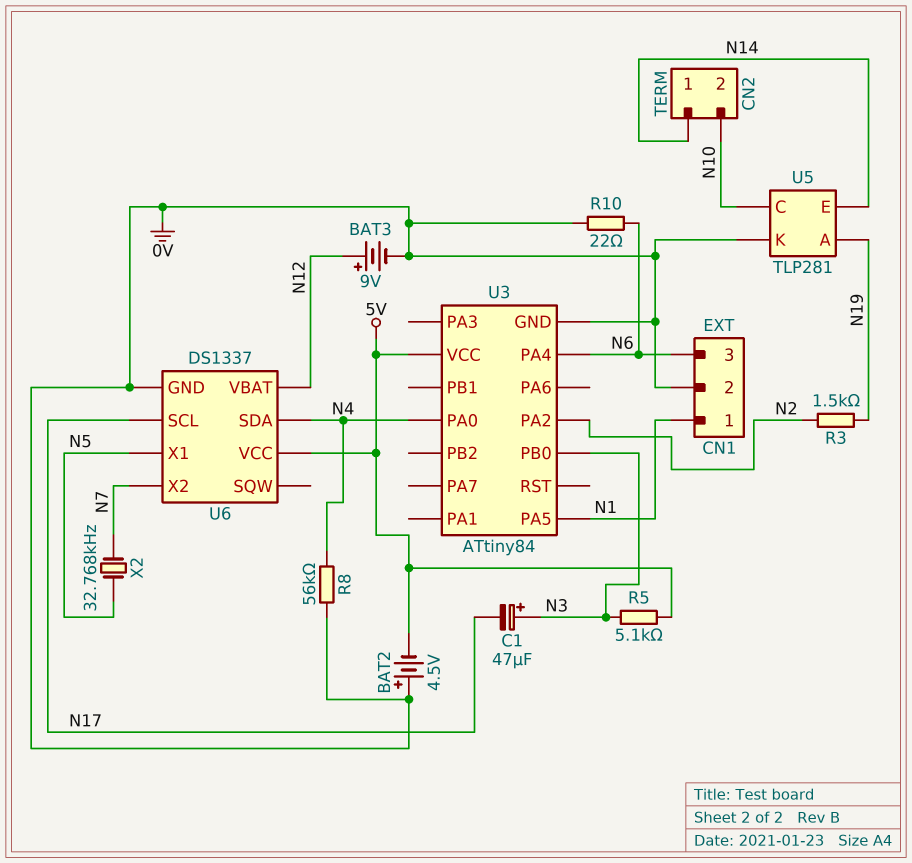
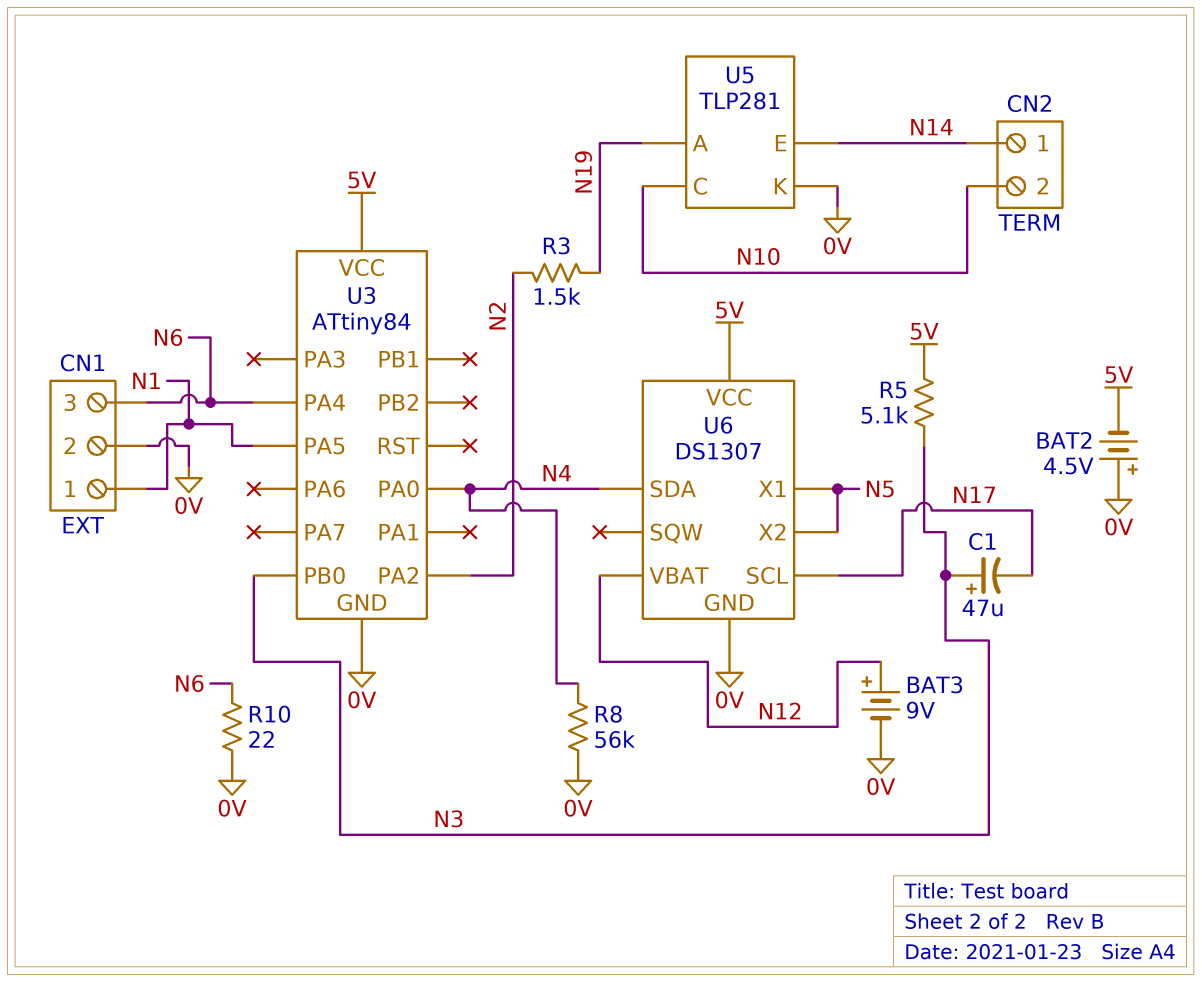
U6: DS1337 -> DS1307
U6 pin X2: N7 -> N5
X2: 32.768kHz (N5, N7) -> none

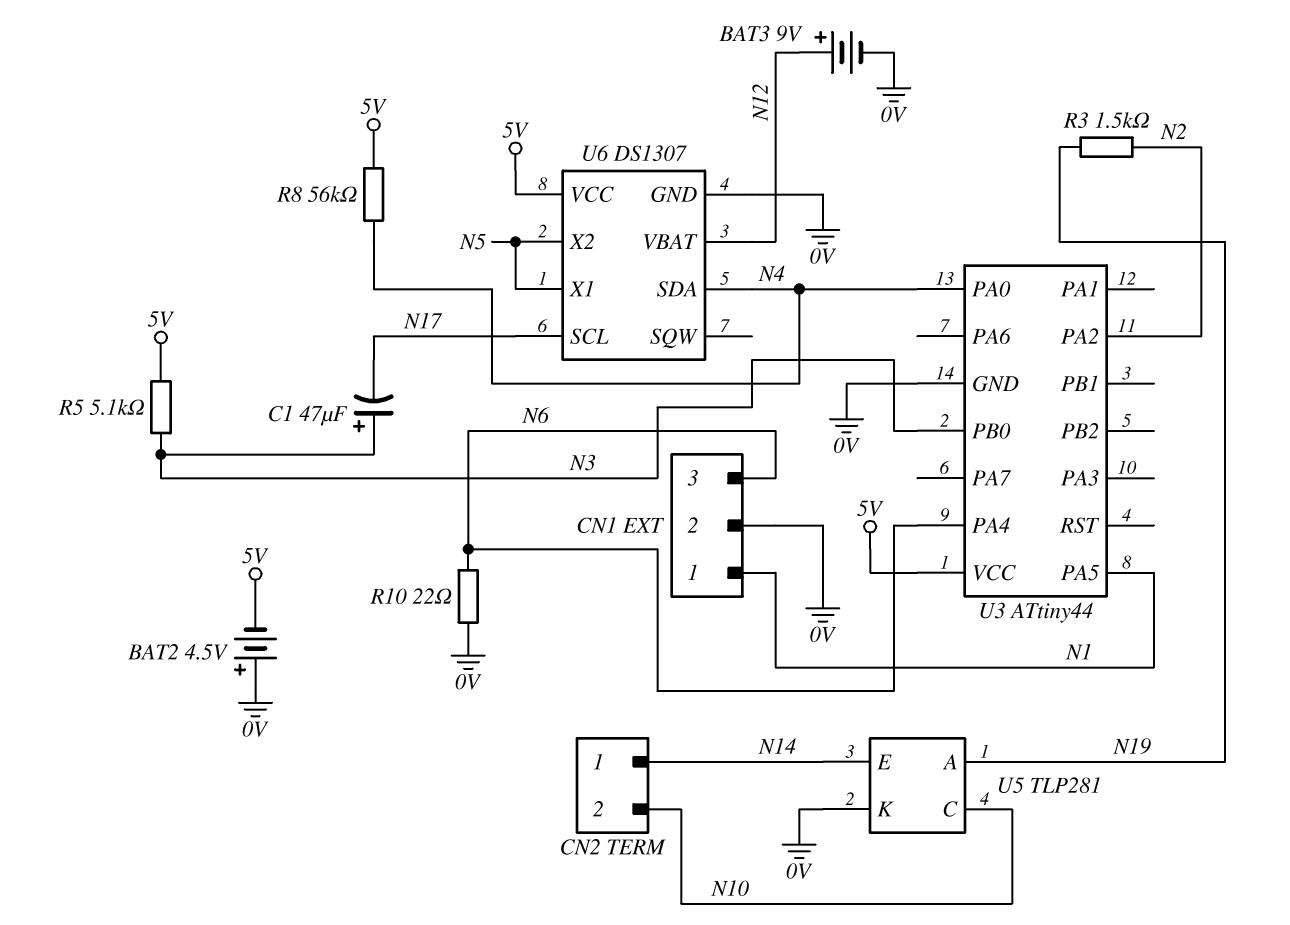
R8: 56k (0V, N4) -> 56k (5V, N4)
U3: ATtiny84 -> ATtiny44

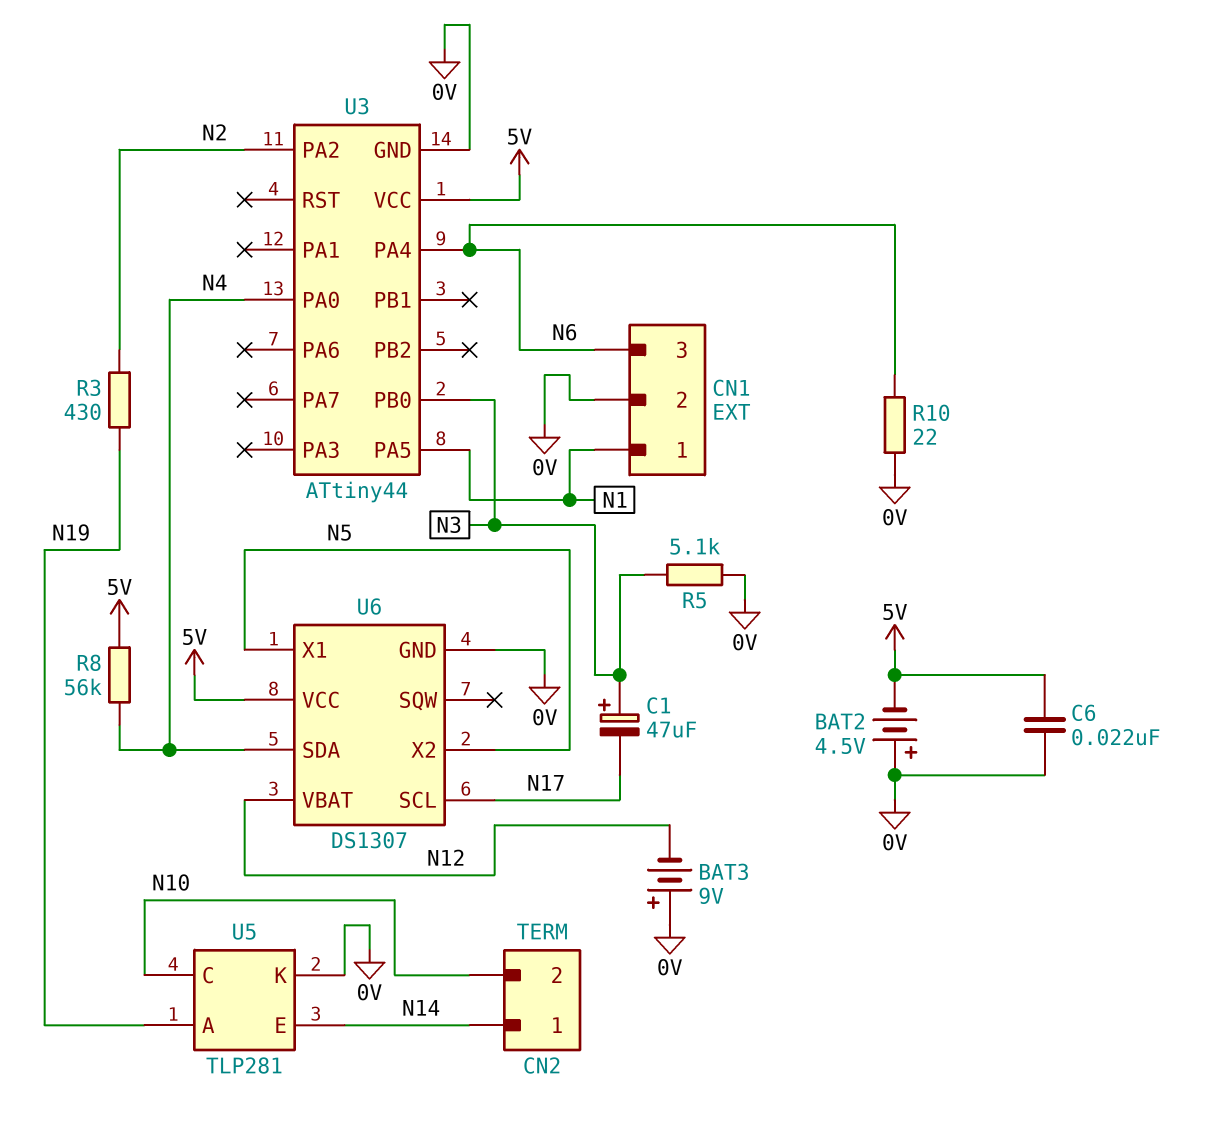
BAT3: 9V (plus N12, minus 0V) -> 9V (plus 0V, minus N12)
C6: none -> 22nF (0V, 5V)
R3: 1.5k (N2, N19) -> 430 (N2, N19)
R5: 5.1k (5V, N3) -> 5.1k (0V, N3)

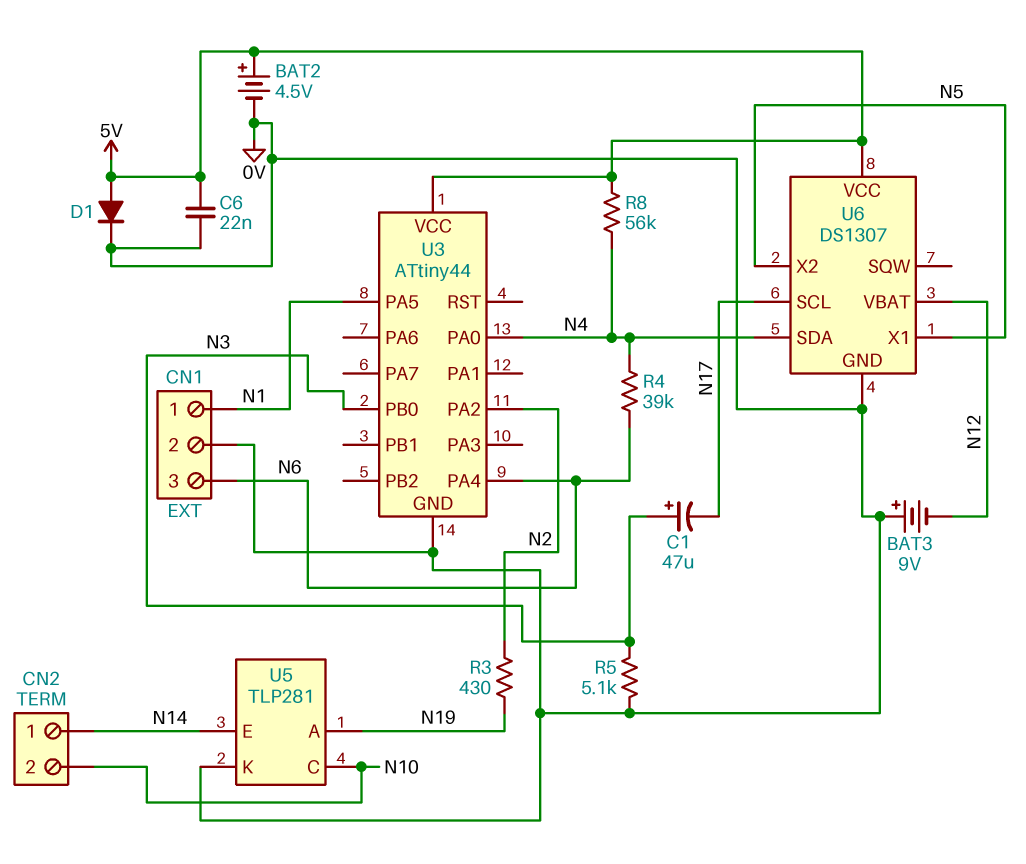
BAT2: 4.5V (plus 0V, minus 5V) -> 4.5V (plus 5V, minus 0V)
D1: none -> diode (A 5V, K 0V)
R4: none -> 39k (N4, N6)
R10: 22 (0V, N6) -> none

